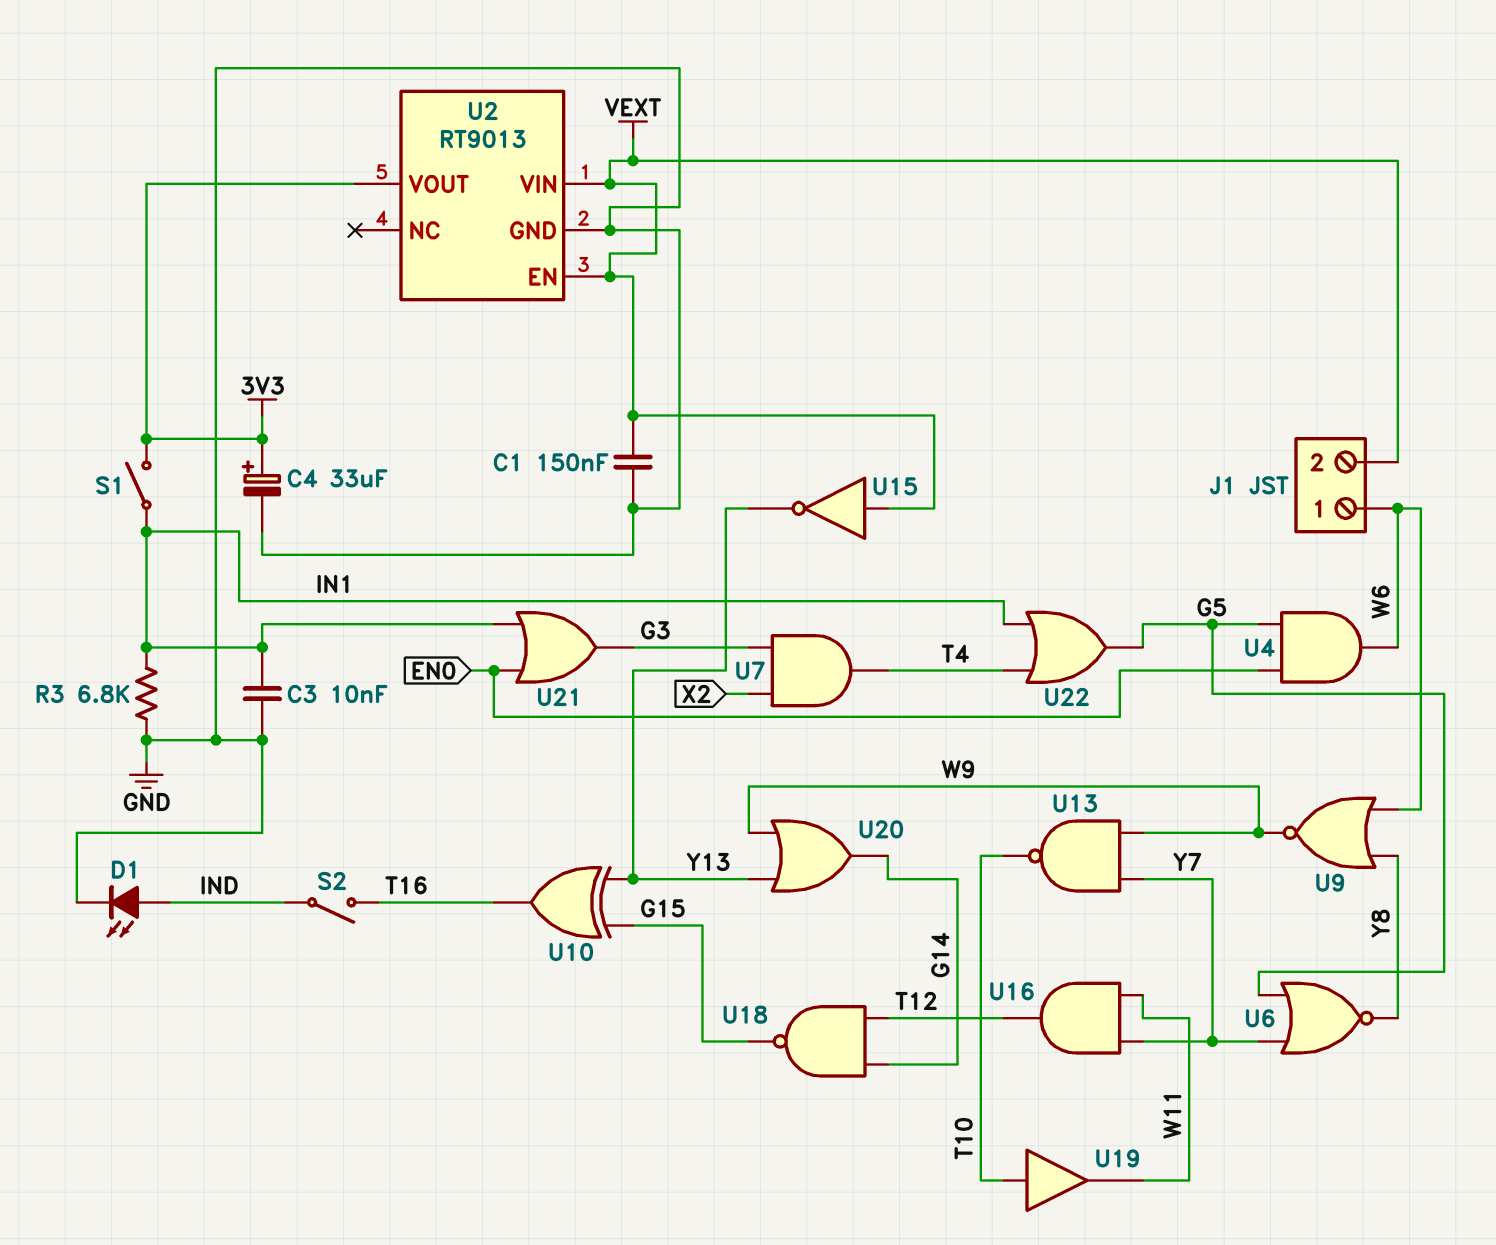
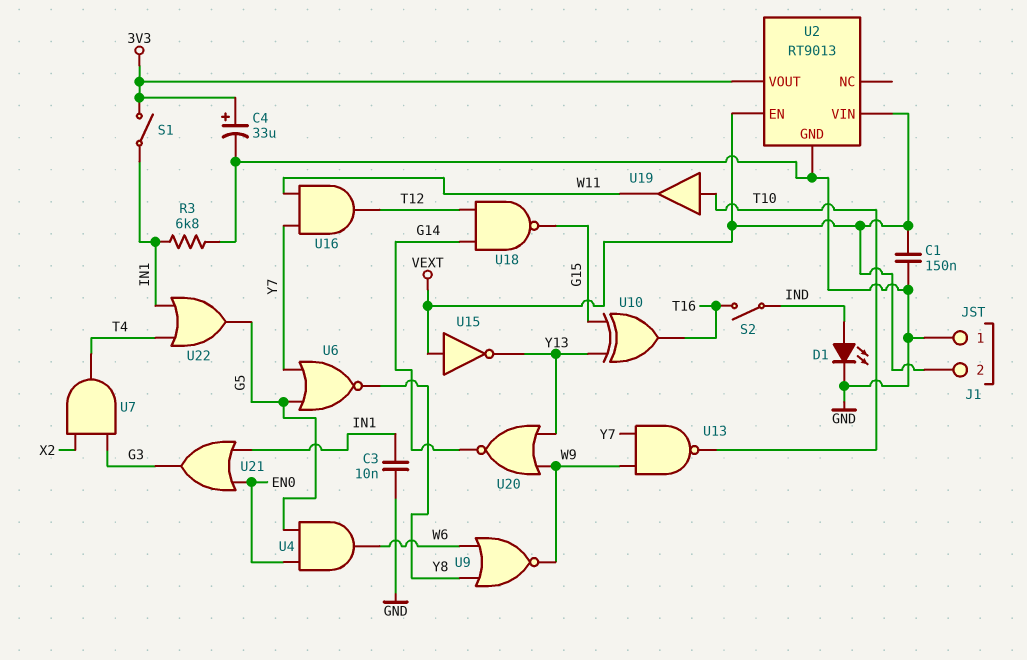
J1 pin 1: W6 -> GND
U20: OR (in W9, in Y13, out G14) -> NOR (in W9, in Y13, out G14)

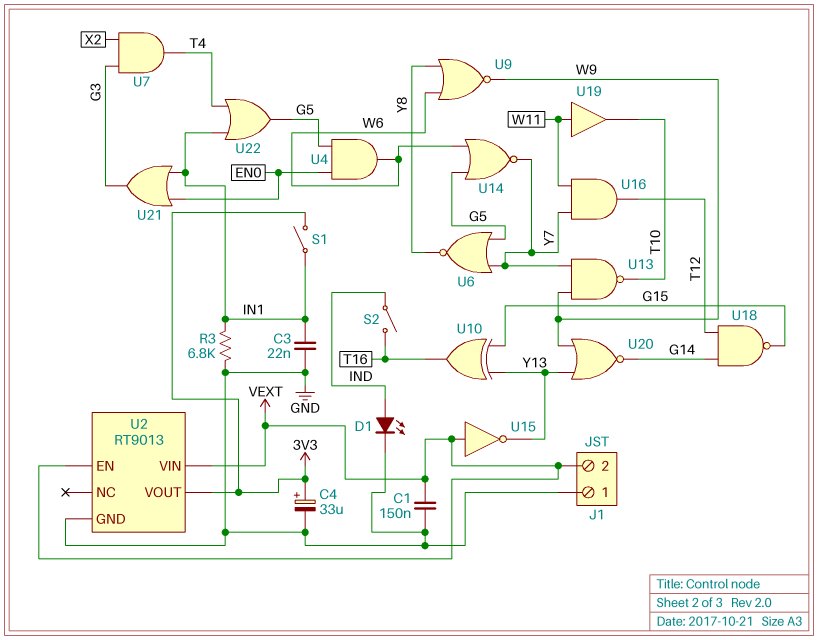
C3: 10nF (GND, IN1) -> 22nF (GND, IN1)
U14: none -> NOR (in G5, in W6, out Y7)
U19: buffer (in T10, out W11) -> buffer (in W11, out T10)

